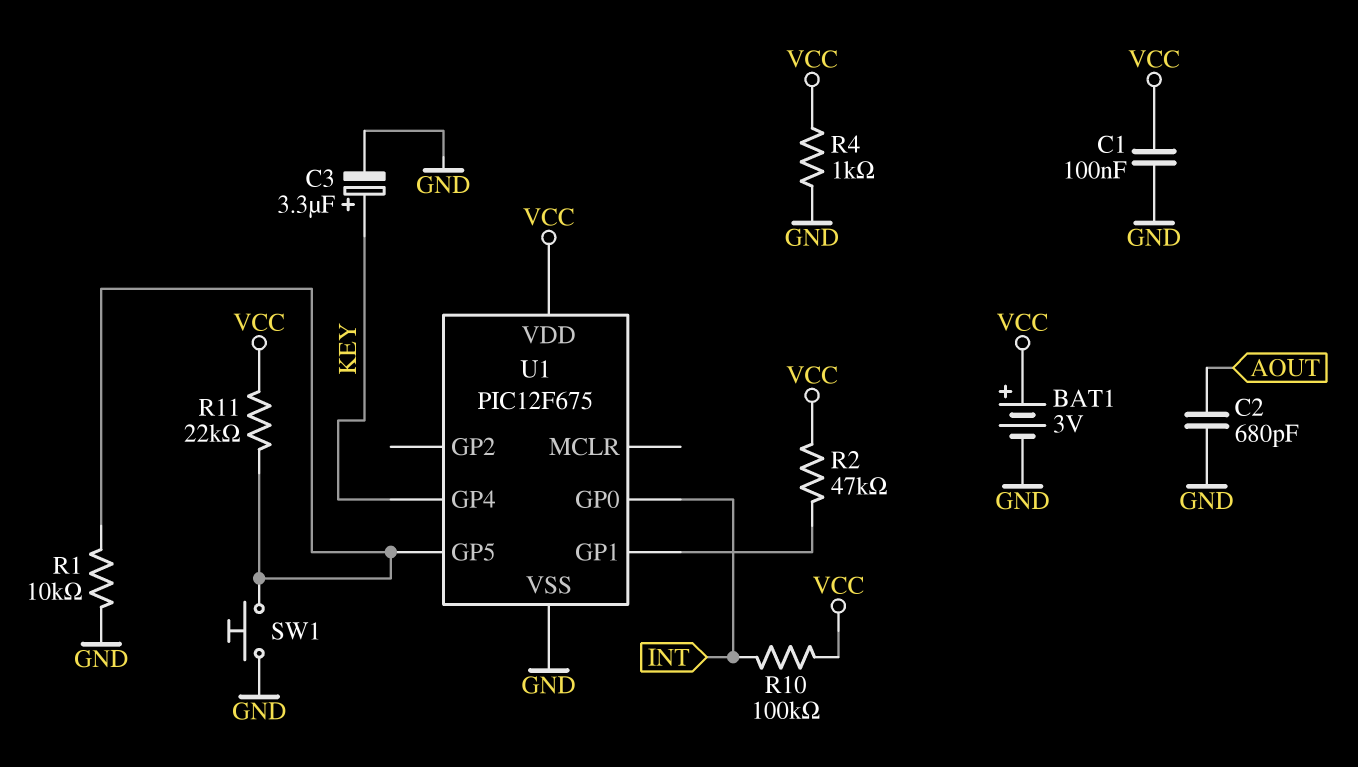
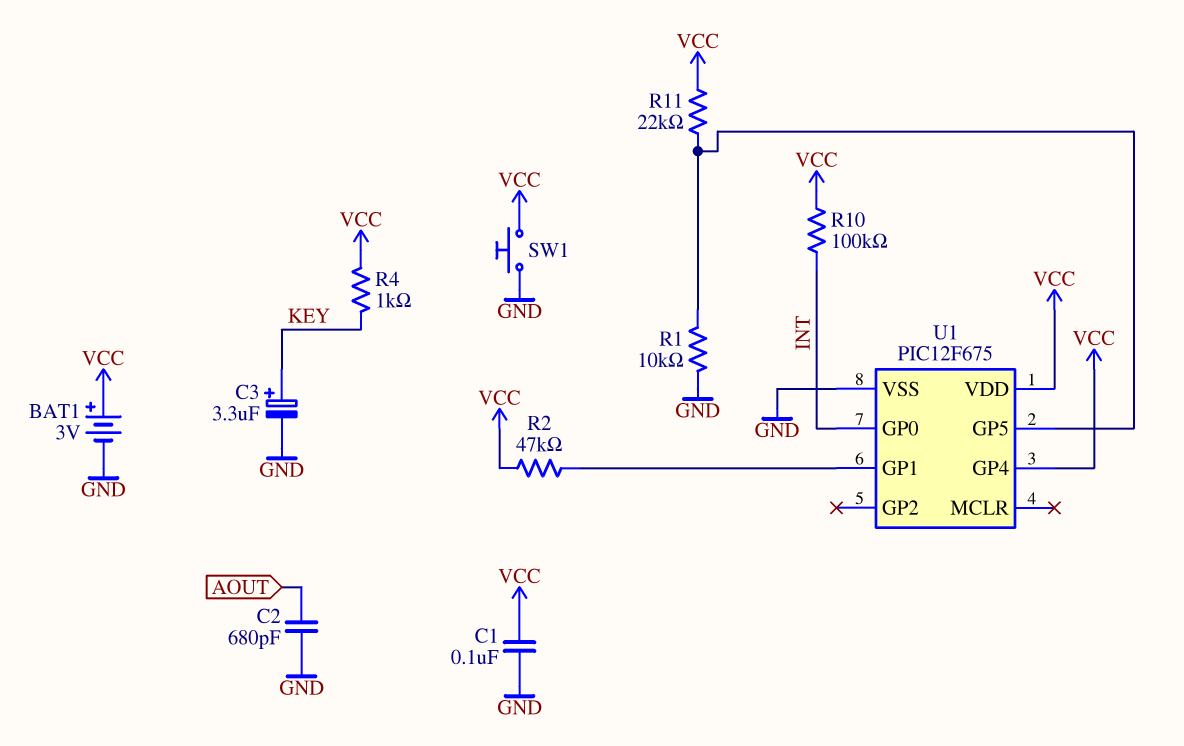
R4: 1k (GND, VCC) -> 1k (KEY, VCC)
SW1: button (GND, U1/GP5) -> button (GND, VCC)
U1 pin GP4: KEY -> VCC

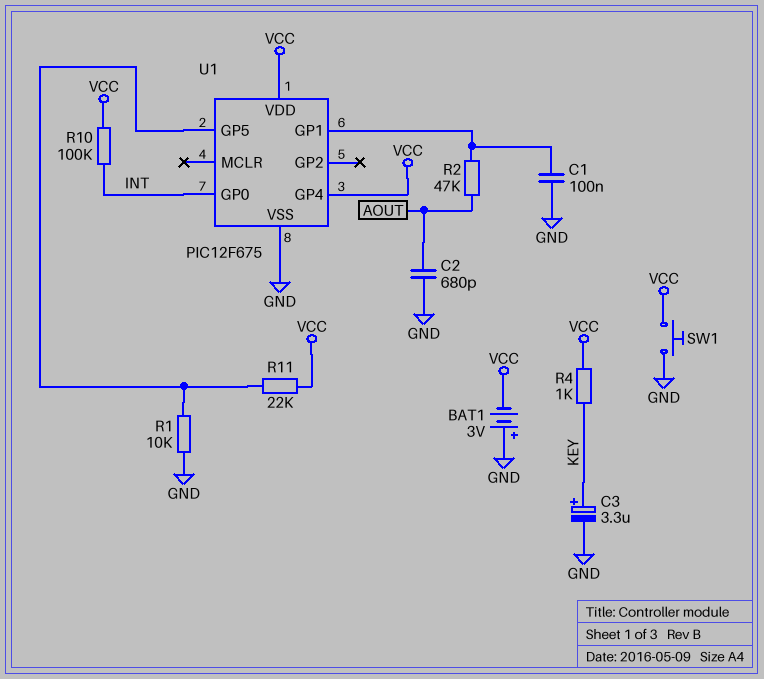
BAT1: 3V (plus VCC, minus GND) -> 3V (plus GND, minus VCC)
C1: 100nF (GND, VCC) -> 100nF (GND, U1/GP1)
R2: 47k (U1/GP1, VCC) -> 47k (AOUT, U1/GP1)

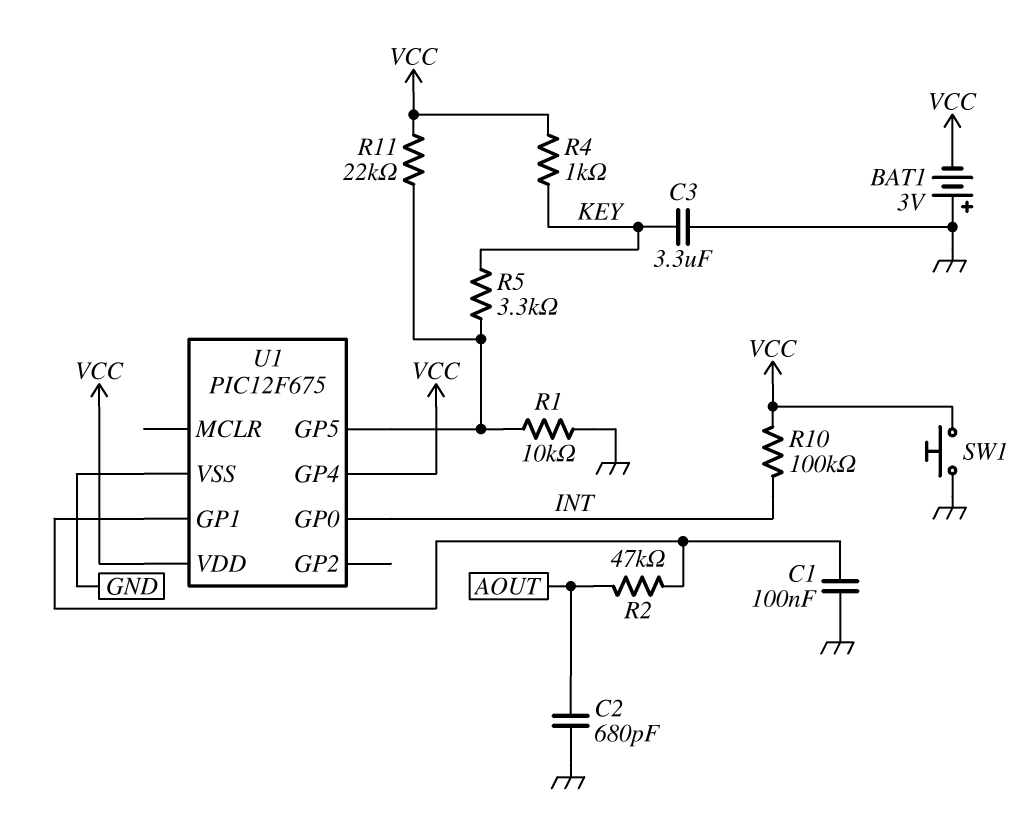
C3: 3.3uF (plus KEY, minus GND) -> 3.3uF (GND, KEY)
R5: none -> 3.3k (KEY, U1/GP5)

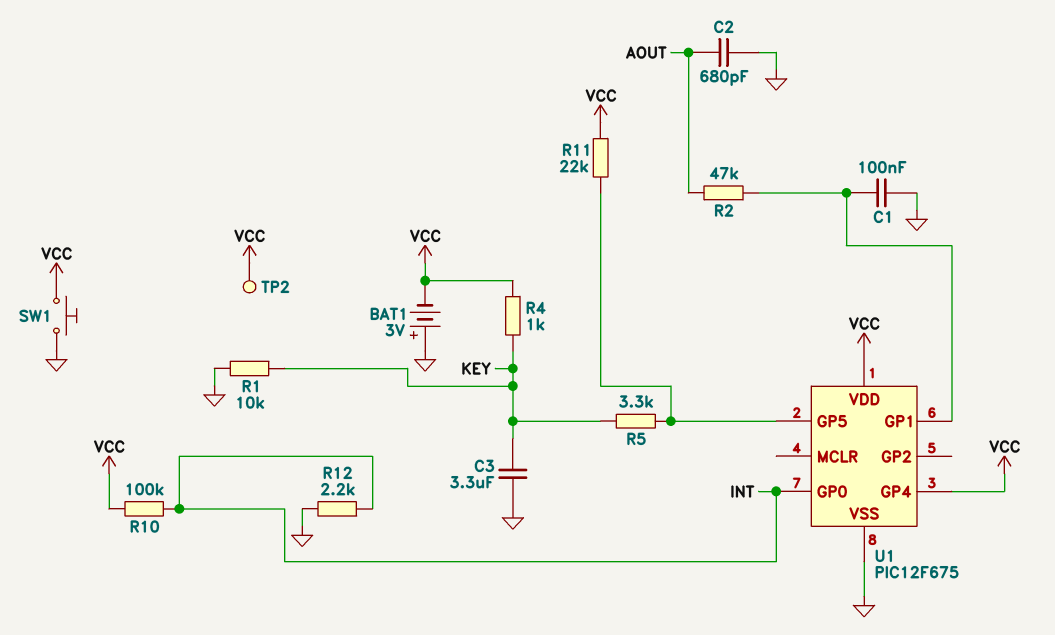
R1: 10k (GND, U1/GP5) -> 10k (GND, KEY)
R12: none -> 2.2k (GND, INT)
TP2: none -> test point (VCC)

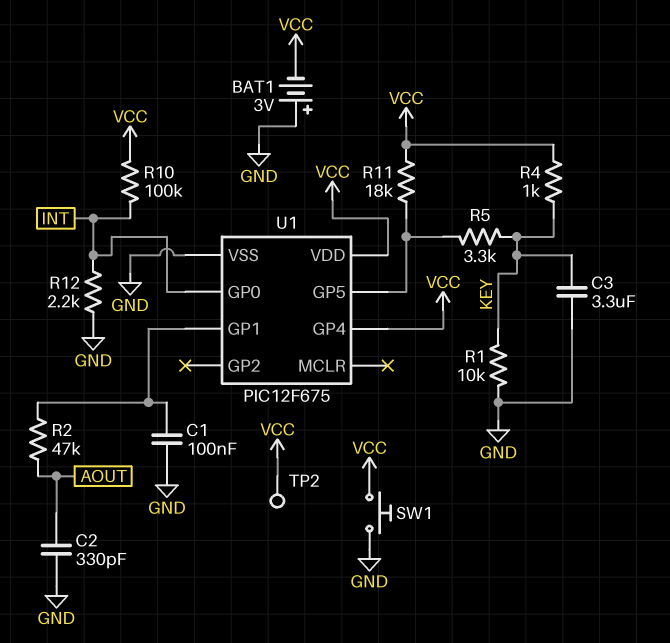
C2: 680pF (AOUT, GND) -> 330pF (AOUT, GND)
R11: 22k (U1/GP5, VCC) -> 18k (U1/GP5, VCC)

